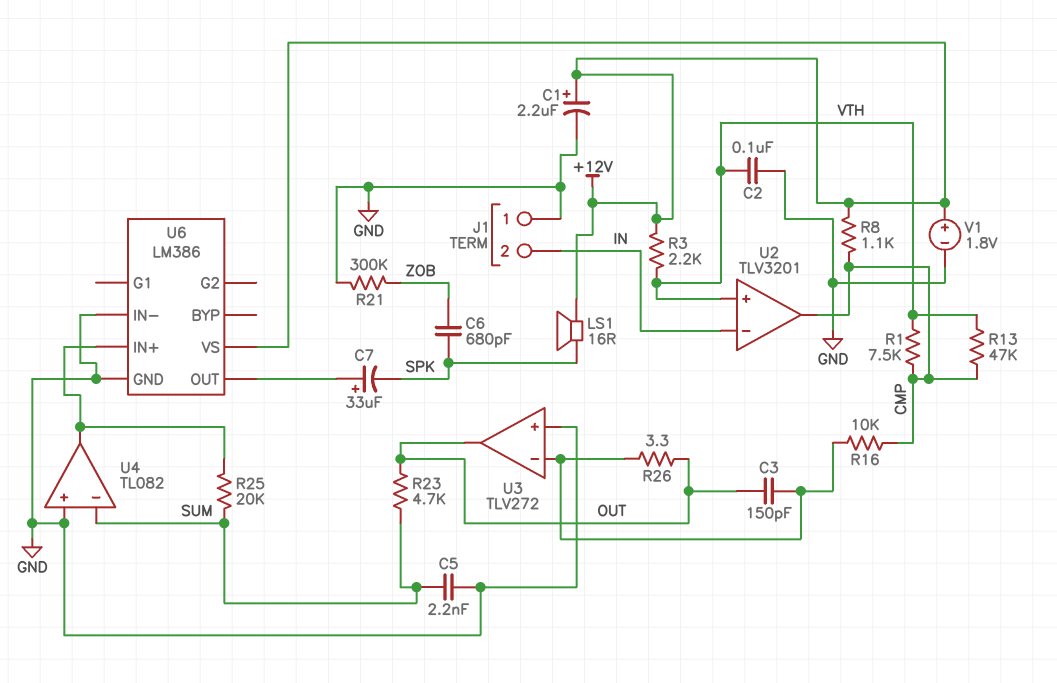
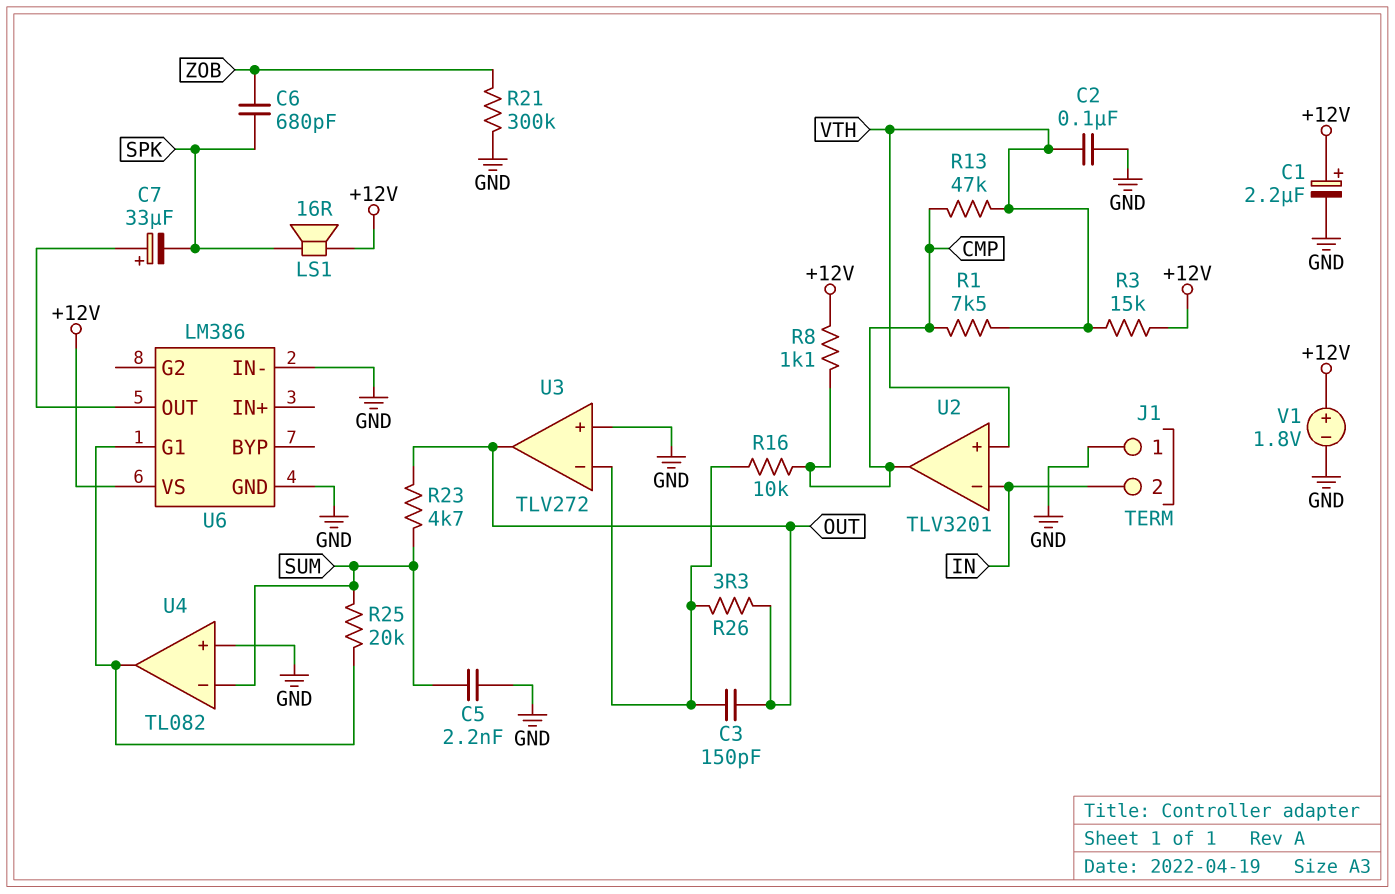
R3: 2.2k (+12V, VTH) -> 15k (+12V, VTH)
U6 pin G1: none -> U4/out
U6 pin IN+: U4/out -> none

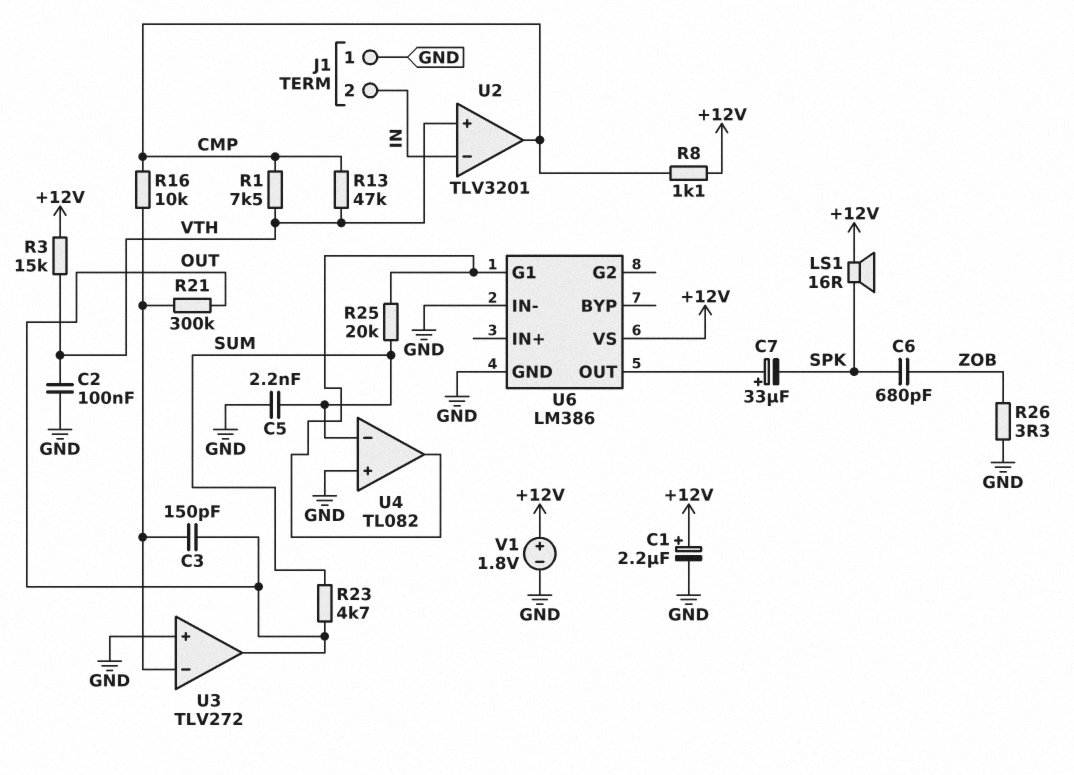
R21: 300k (GND, ZOB) -> 300k (OUT, U3/in-)
R26: 3.3 (OUT, U3/in-) -> 3.3 (GND, ZOB)

